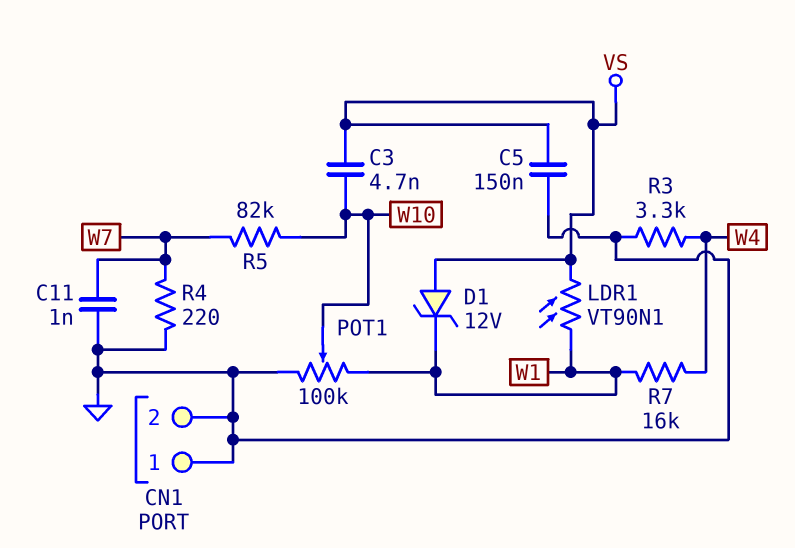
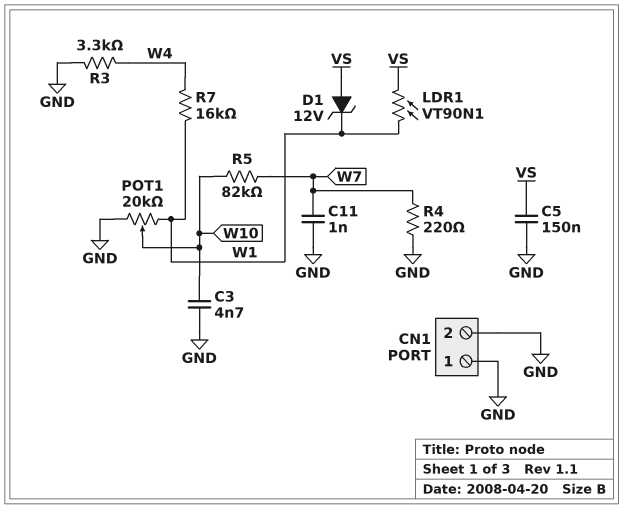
C3: 4.7nF (VS, W10) -> 4.7nF (GND, W10)
POT1: 100k (GND, W1, wiper W10) -> 20k (GND, W1, wiper W10)

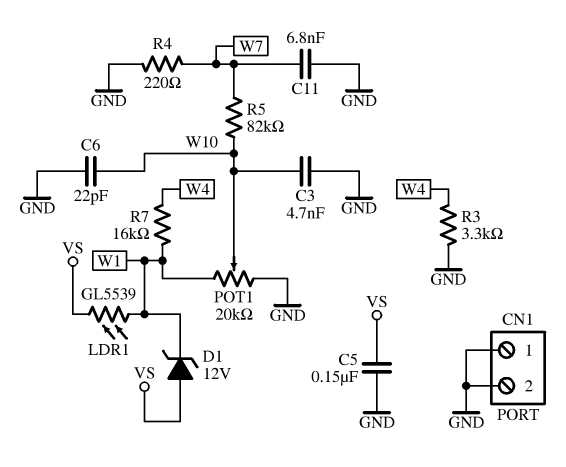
C6: none -> 22pF (GND, W10)
C11: 1nF (GND, W7) -> 6.8nF (GND, W7)
LDR1: VT90N1 (VS, W1) -> GL5539 (VS, W1)

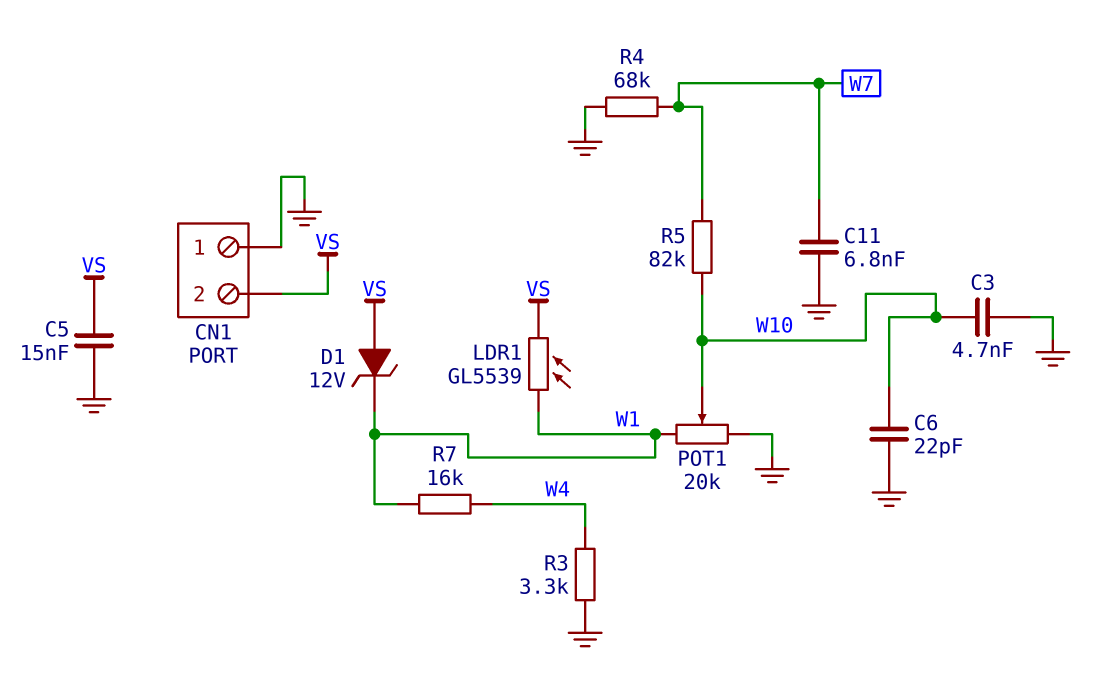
C5: 150nF (GND, VS) -> 15nF (GND, VS)
CN1 pin 2: GND -> VS
R4: 220 (GND, W7) -> 68k (GND, W7)

